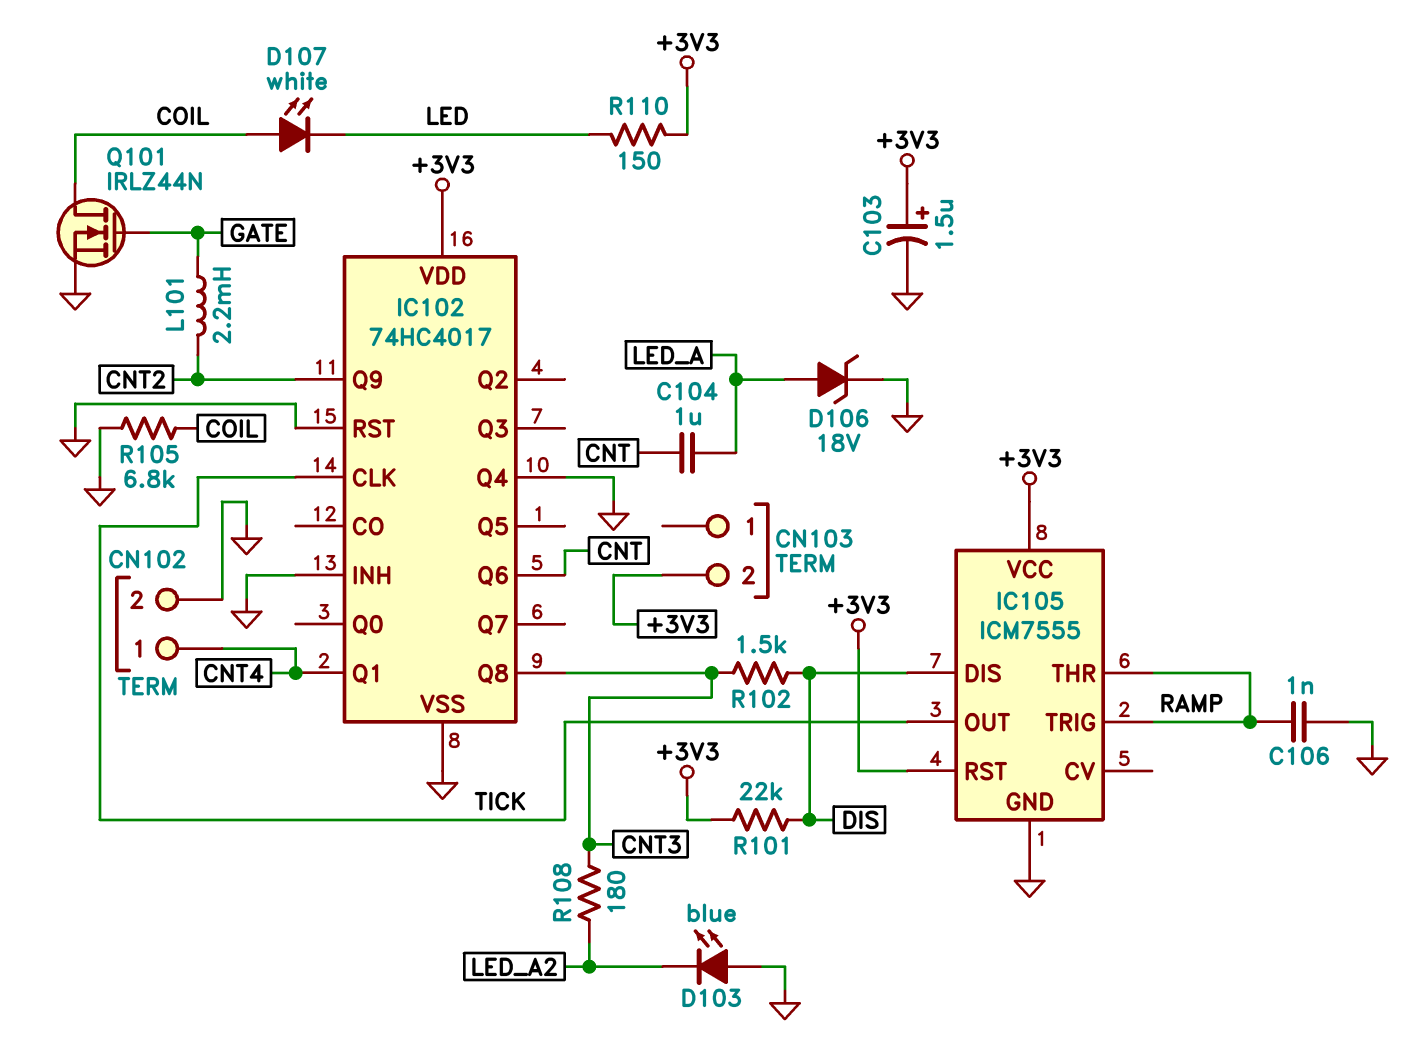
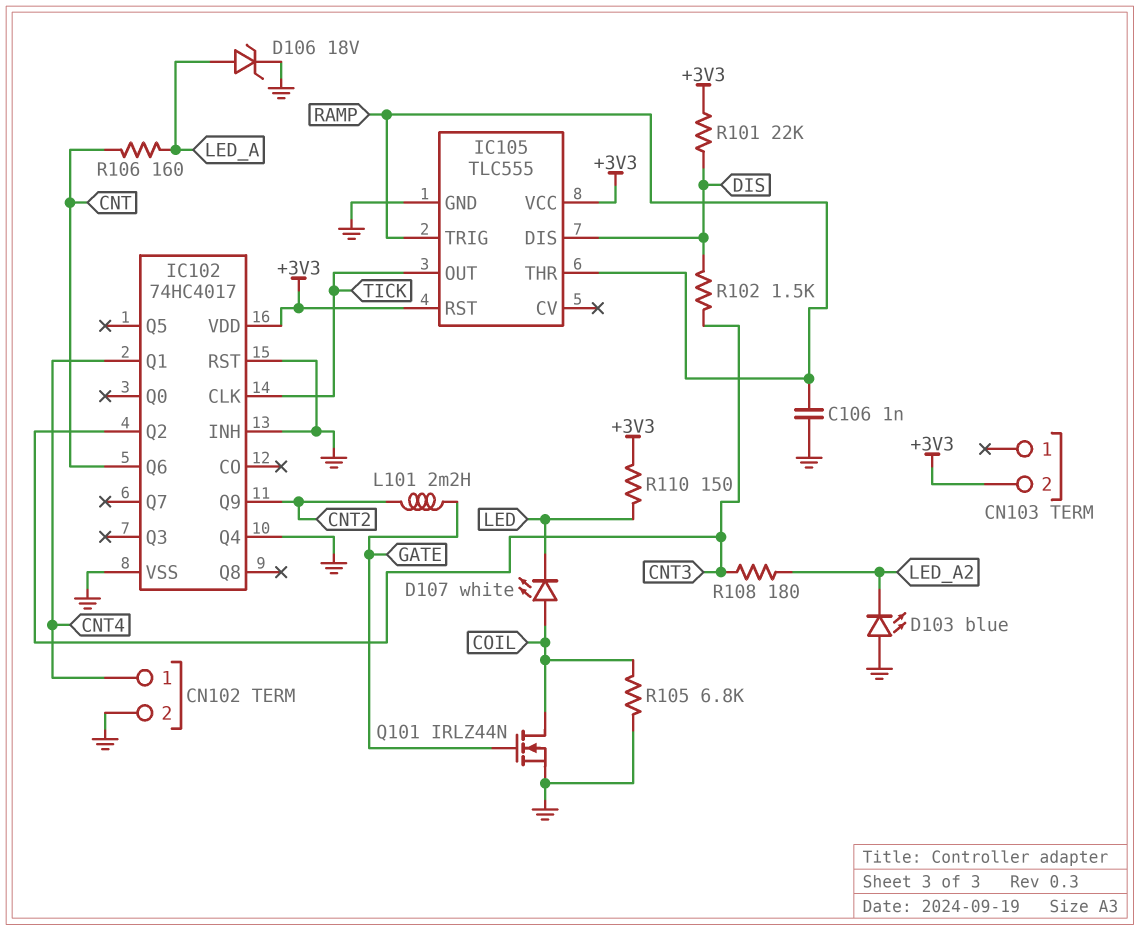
C103: 1.5uF (plus +3V3, minus GND) -> none
C104: 1uF (CNT, LED_A) -> none
IC102 pin Q2: none -> CNT3
IC102 pin Q8: CNT3 -> none
IC105: ICM7555 -> TLC555
R106: none -> 160 (CNT, LED_A)

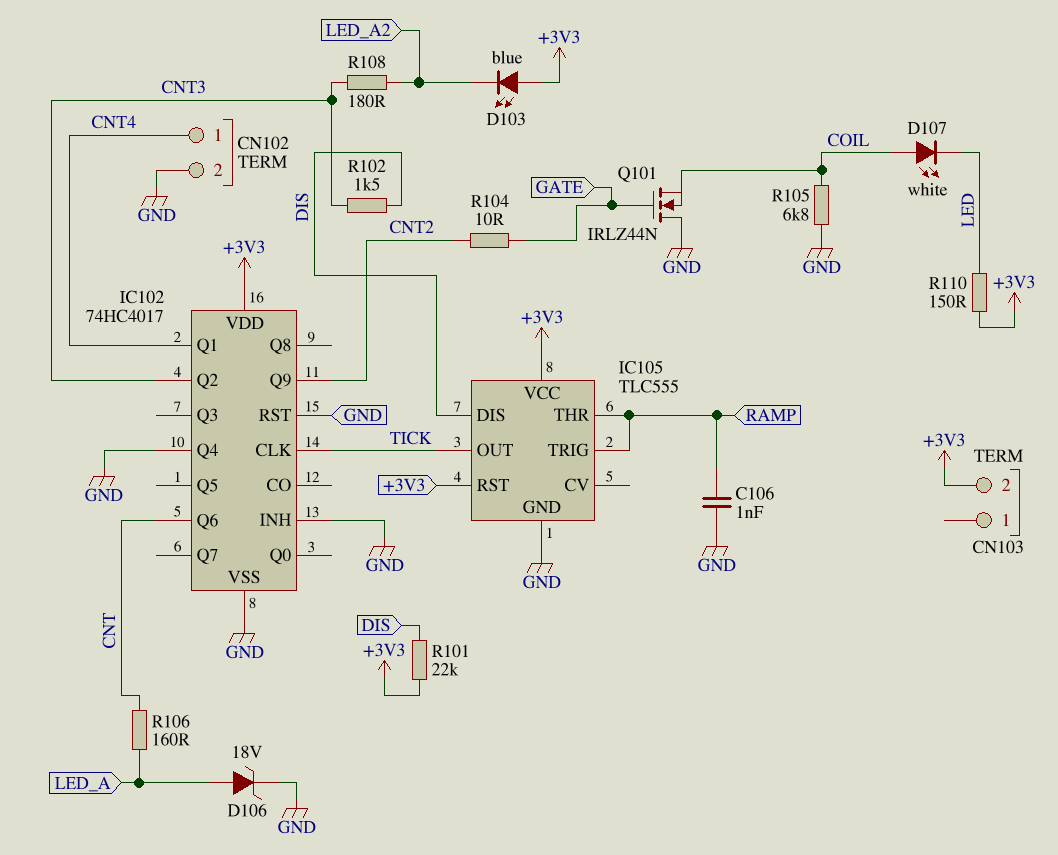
D103: LED blue (A GND, K LED_A2) -> LED blue (A +3V3, K LED_A2)
L101: 2.2mH (CNT2, GATE) -> none
Q101: NMOS IRLZ44N (G GATE, D COIL, S GND) -> NMOS IRLZ44N (G GATE, D GND, S COIL)
R104: none -> 10 (CNT2, GATE)

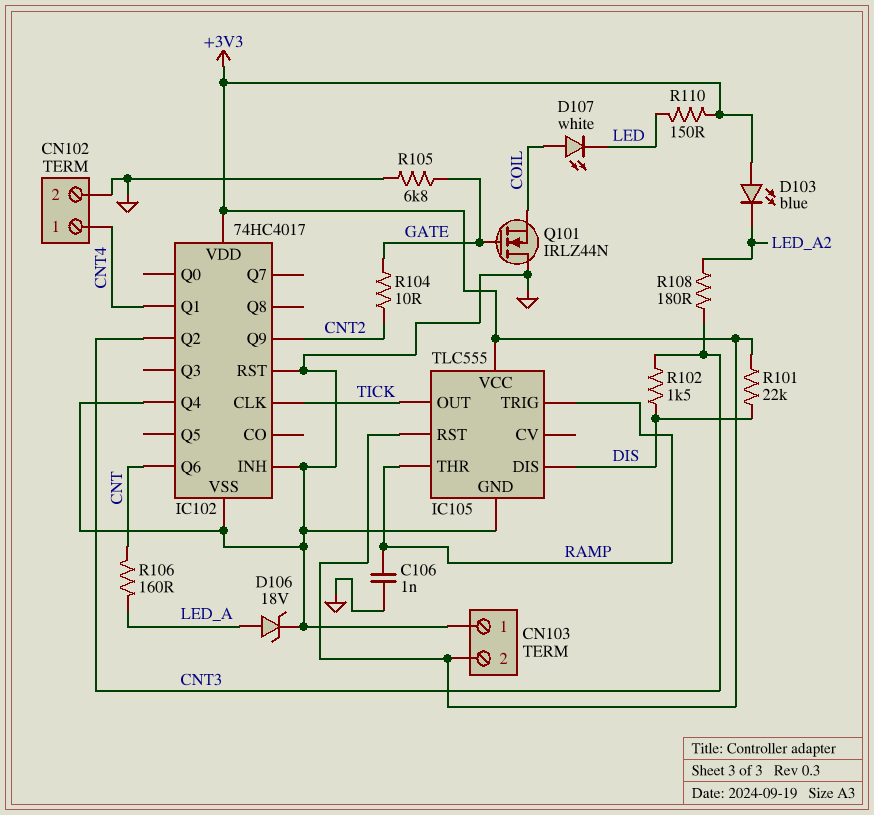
CN103 pin 1: none -> GND
R105: 6.8k (COIL, GND) -> 6.8k (GATE, GND)

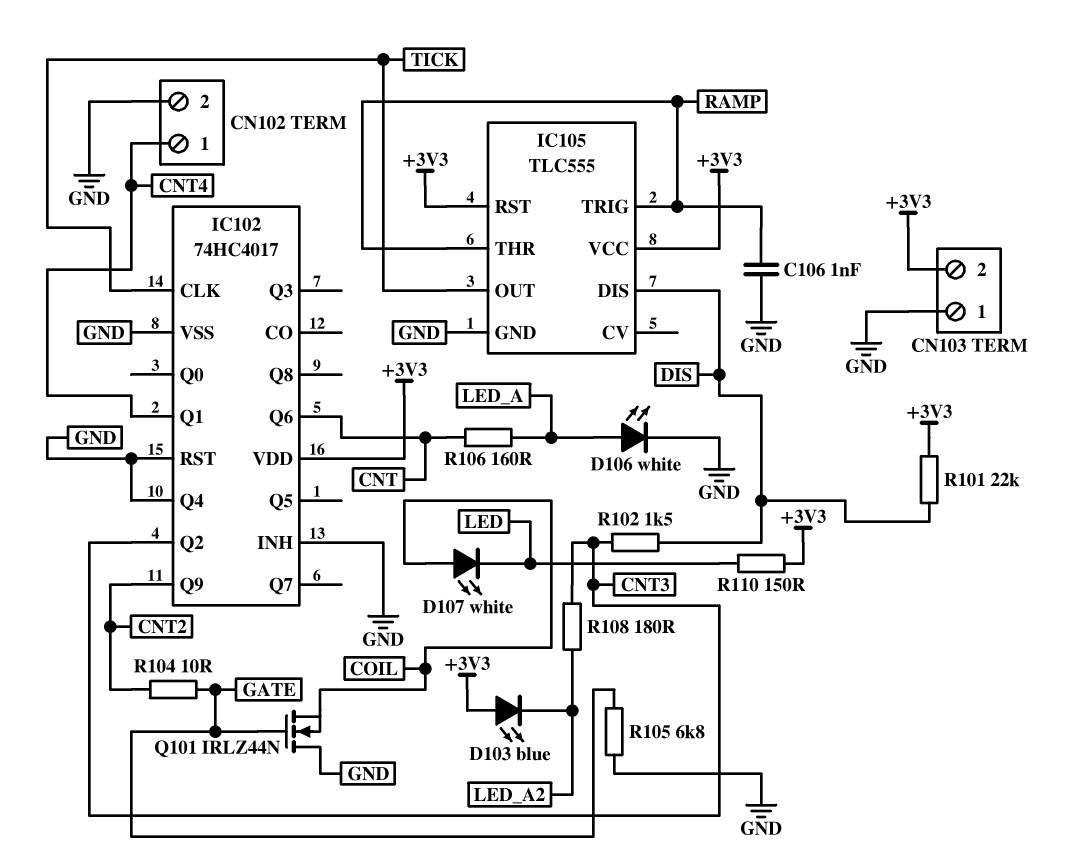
D106: zener 18V (A LED_A, K GND) -> LED white (A LED_A, K GND)

